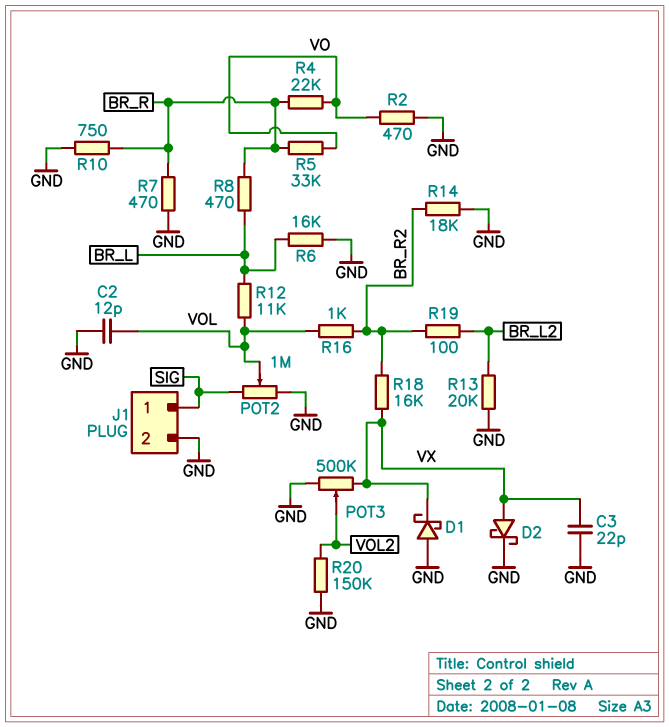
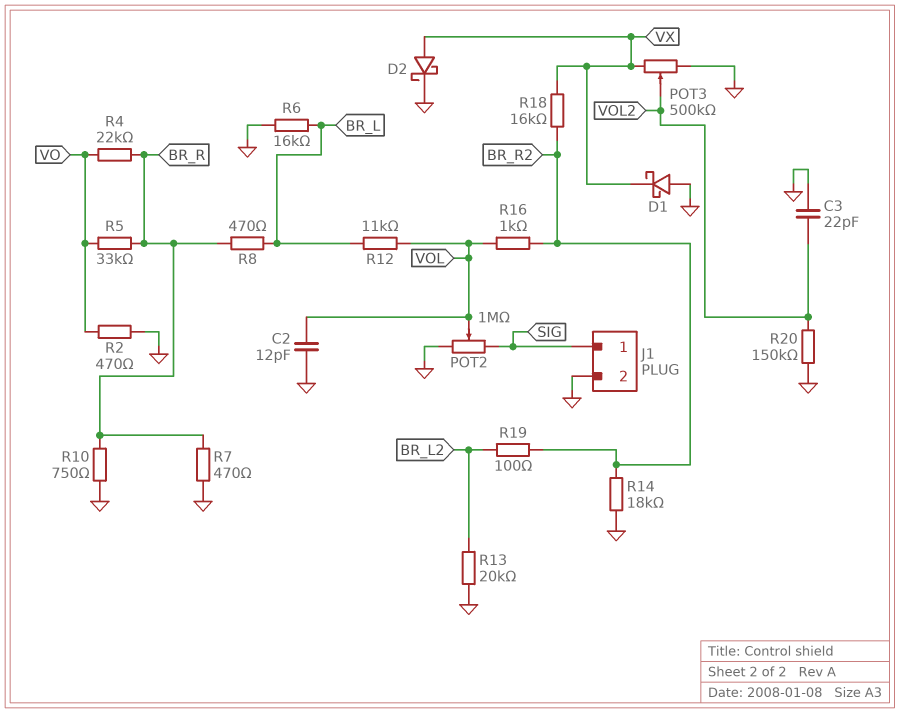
C3: 22pF (GND, VX) -> 22pF (GND, VOL2)

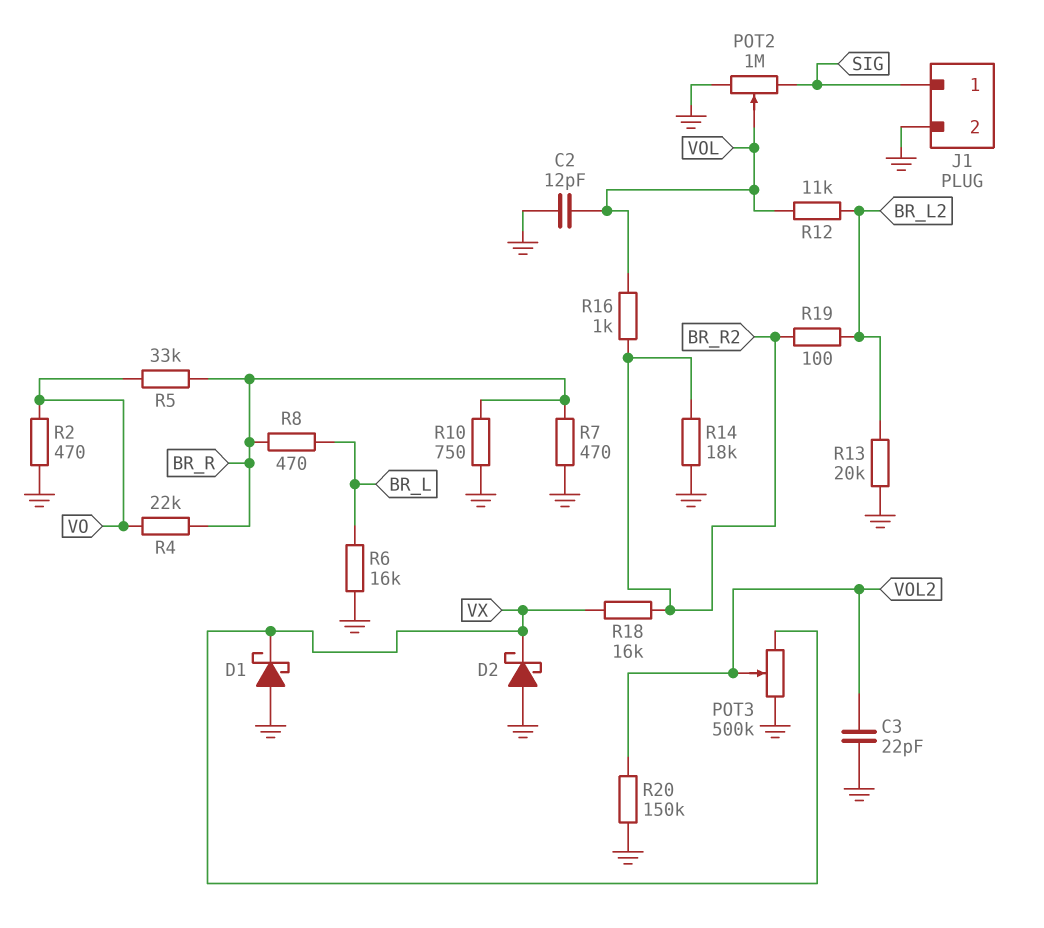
D2: schottky (A VX, K GND) -> schottky (A GND, K VX)
R12: 11k (BR_L, VOL) -> 11k (BR_L2, VOL)

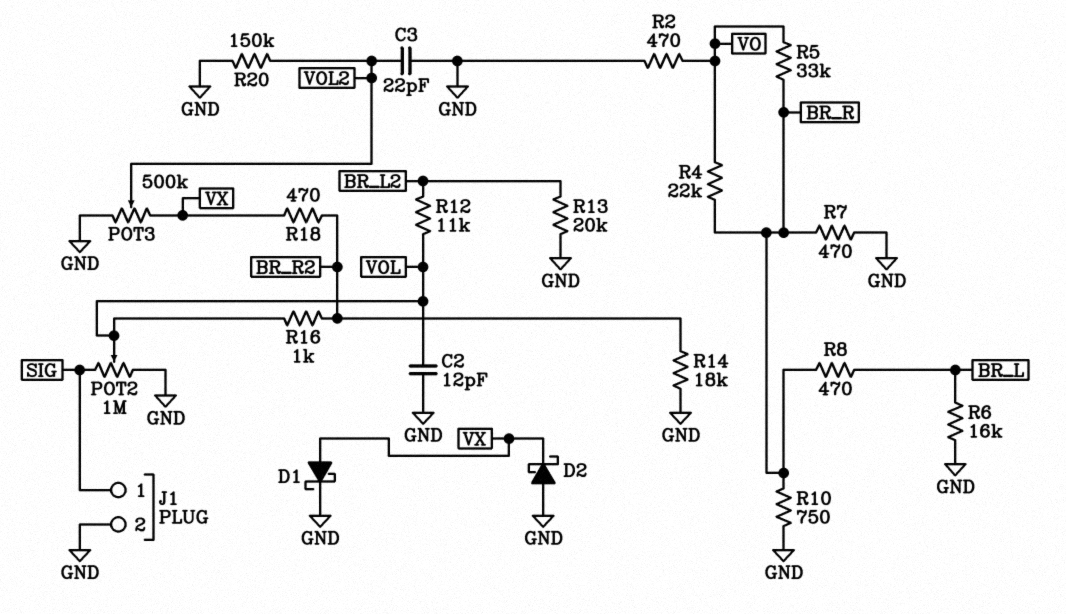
D1: schottky (A GND, K VX) -> schottky (A VX, K GND)
R18: 16k (BR_R2, VX) -> 470 (BR_R2, VX)
R19: 100 (BR_L2, BR_R2) -> none

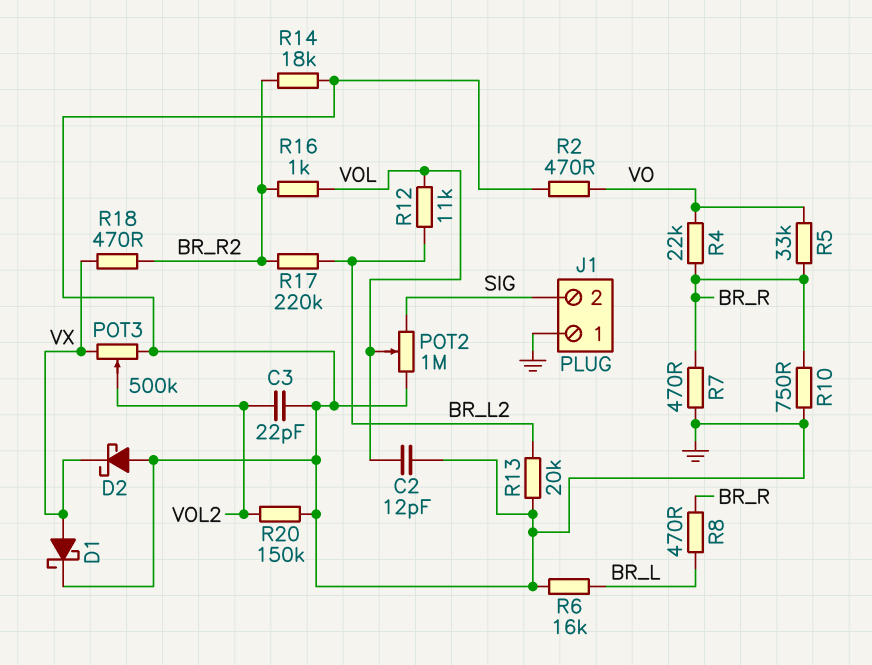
J1 pin 1: SIG -> GND
J1 pin 2: GND -> SIG
R17: none -> 220k (BR_L2, BR_R2)

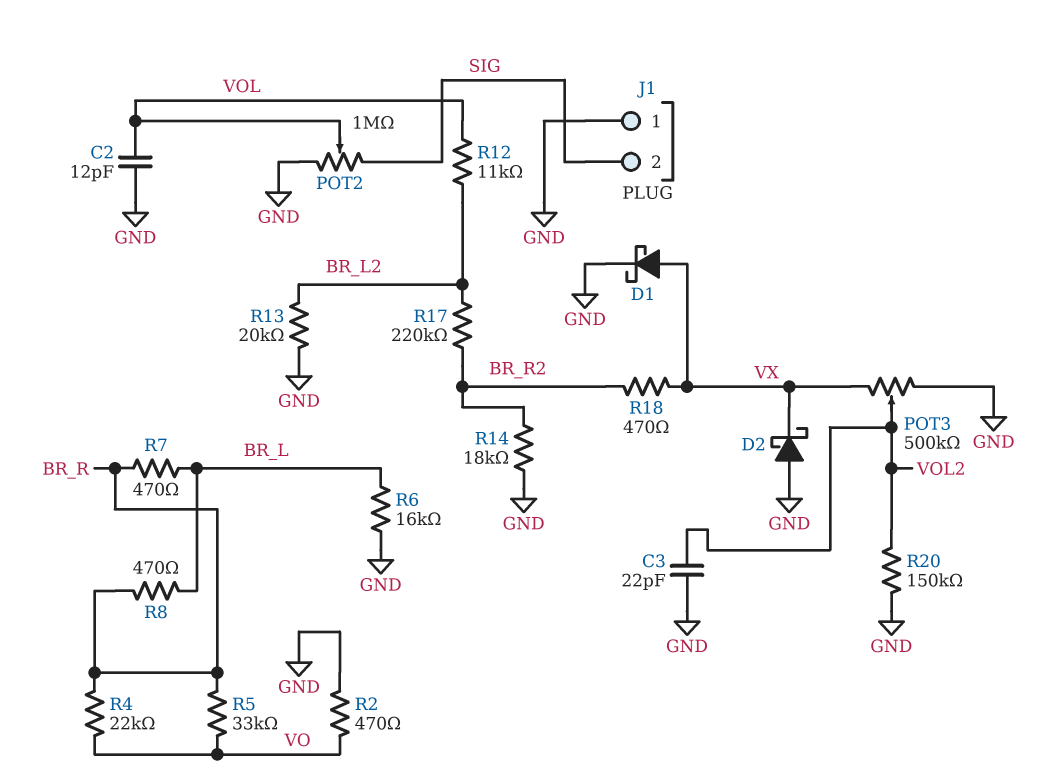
R7: 470 (BR_R, GND) -> 470 (BR_L, BR_R)
R10: 750 (BR_R, GND) -> none
R16: 1k (BR_R2, VOL) -> none

